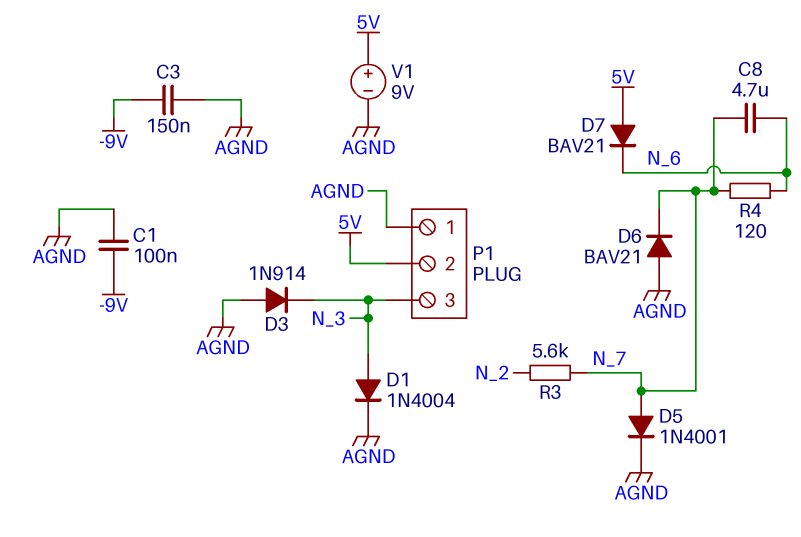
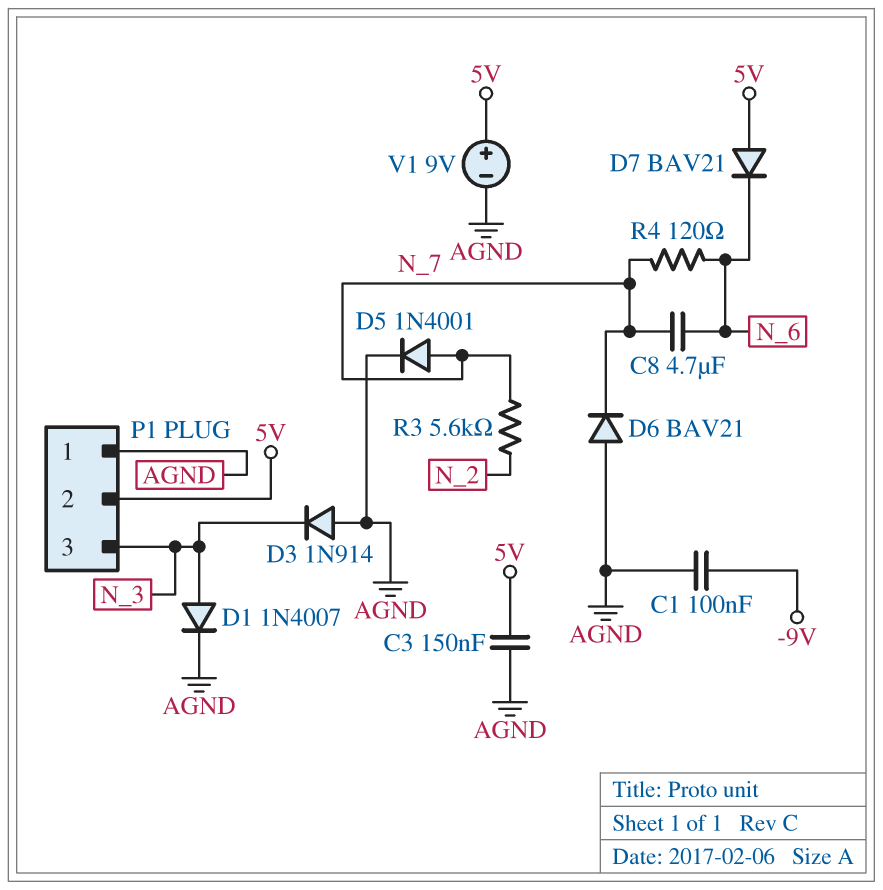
C3: 150nF (-9V, AGND) -> 150nF (5V, AGND)
D1: diode 1N4004 (A N_3, K AGND) -> diode 1N4007 (A N_3, K AGND)

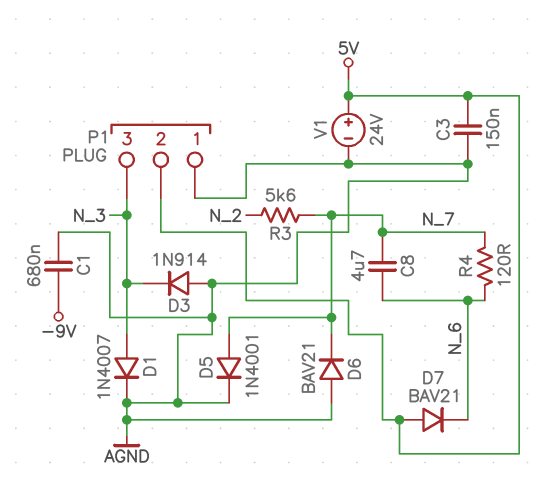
C1: 100nF (-9V, AGND) -> 680nF (-9V, AGND)
V1: 9V (plus 5V, minus AGND) -> 24V (plus 5V, minus AGND)

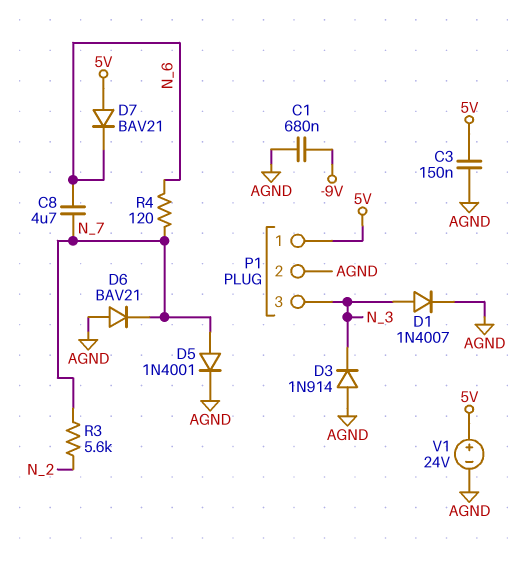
P1 pin 1: AGND -> 5V
P1 pin 2: 5V -> AGND

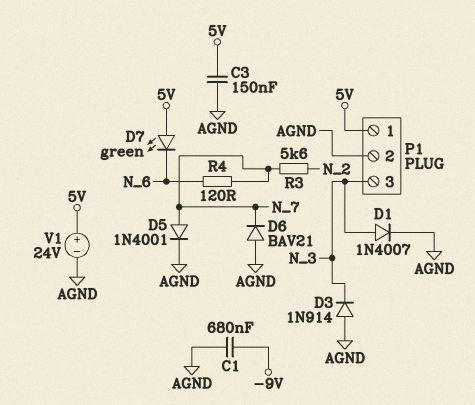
C8: 4.7uF (N_6, N_7) -> none
D7: diode BAV21 (A 5V, K N_6) -> LED green (A 5V, K N_6)

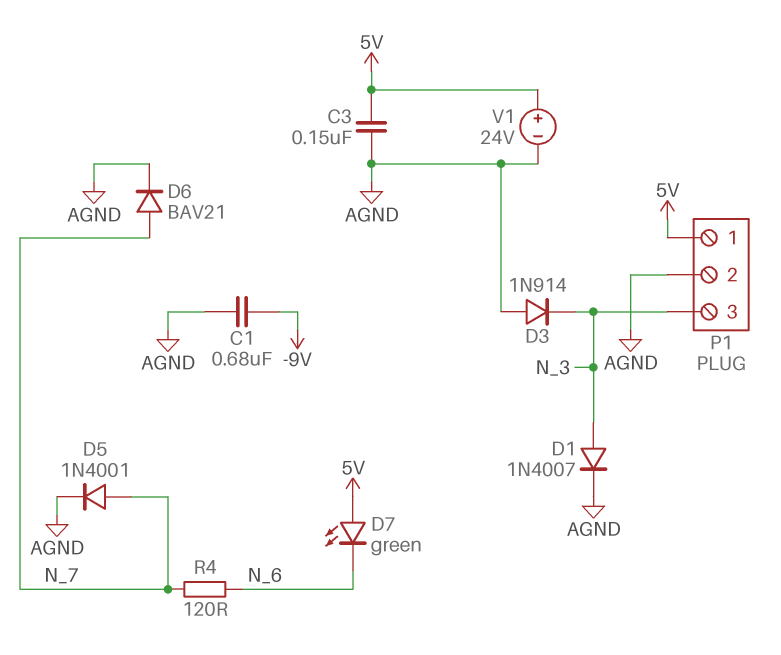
D6: diode BAV21 (A AGND, K N_7) -> diode BAV21 (A N_7, K AGND)
R3: 5.6k (N_2, N_7) -> none

